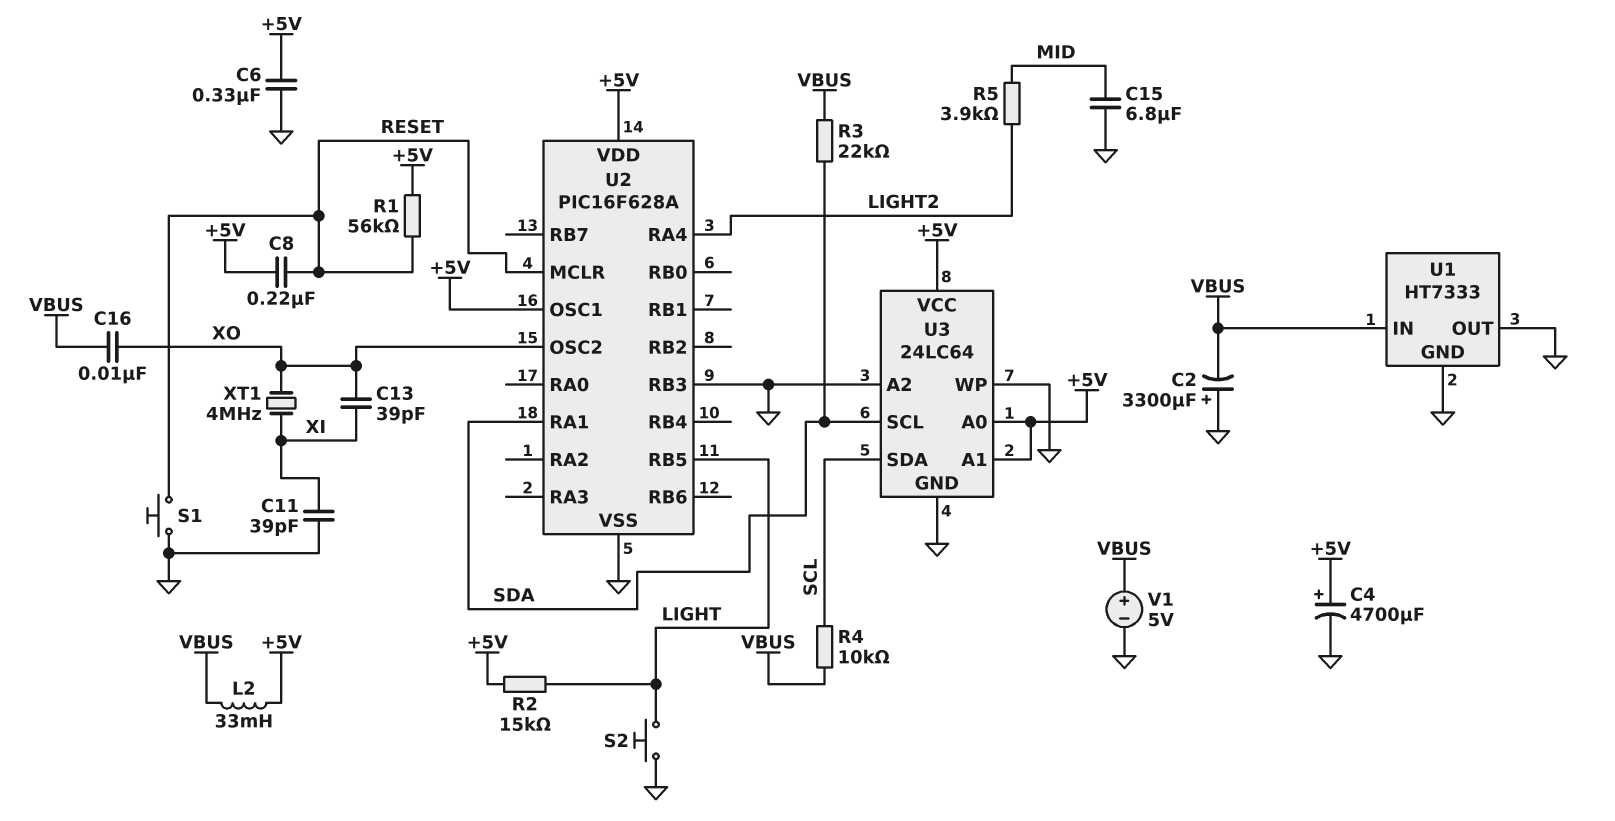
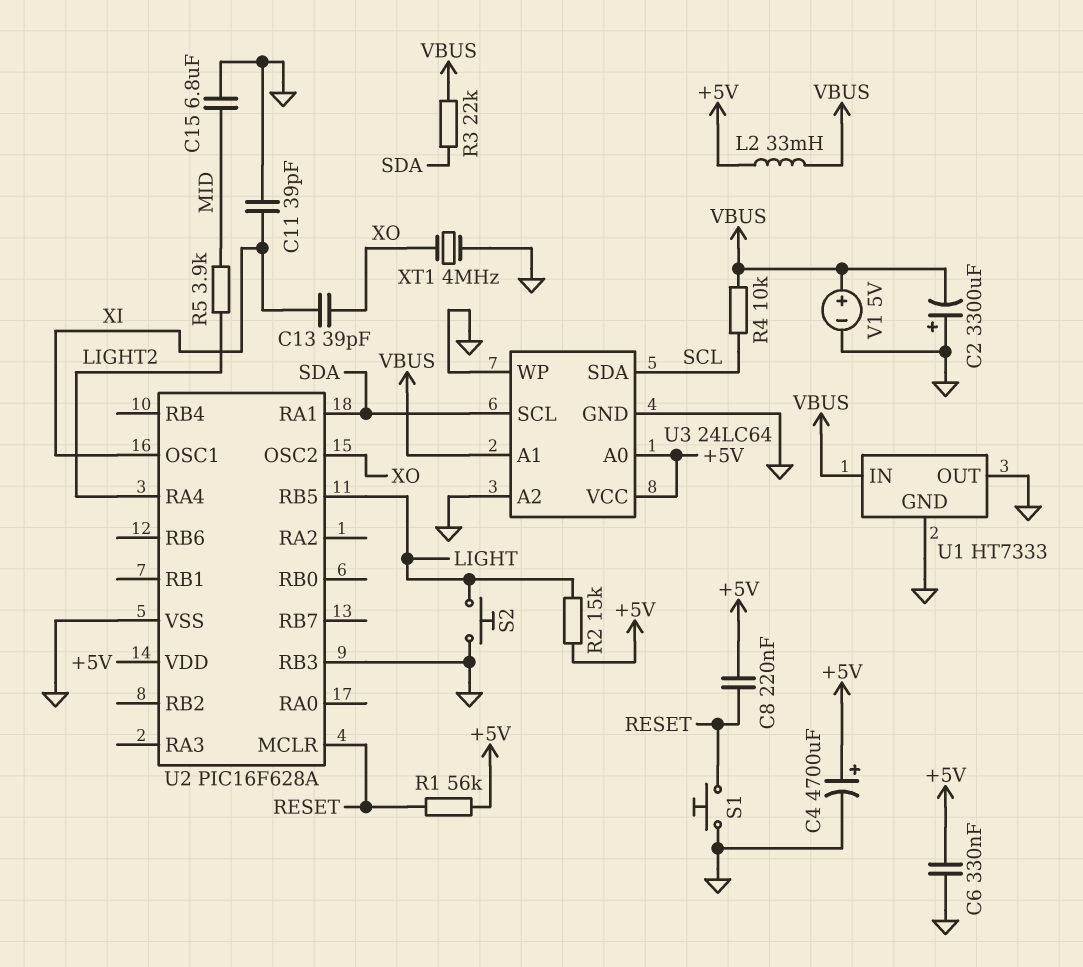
C16: 10nF (VBUS, XO) -> none
U2 pin OSC1: +5V -> XI
U3 pin A1: +5V -> VBUS
XT1: 4MHz (XI, XO) -> 4MHz (GND, XO)

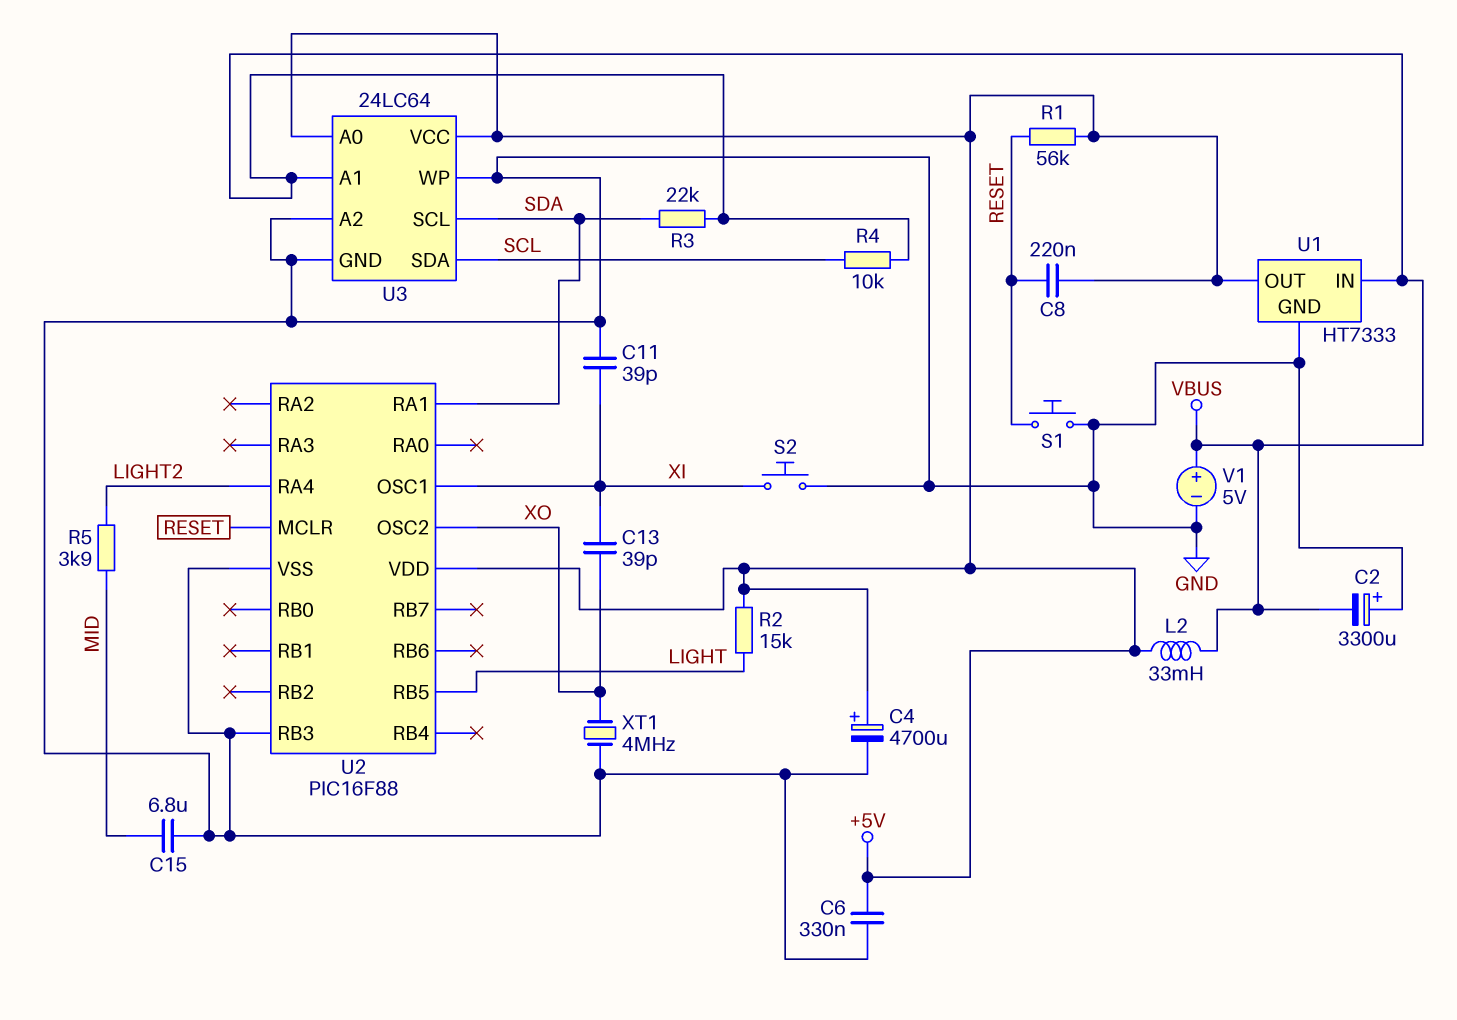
S2: button (GND, LIGHT) -> button (GND, XI)
U1 pin OUT: GND -> +5V
U2: PIC16F628A -> PIC16F88

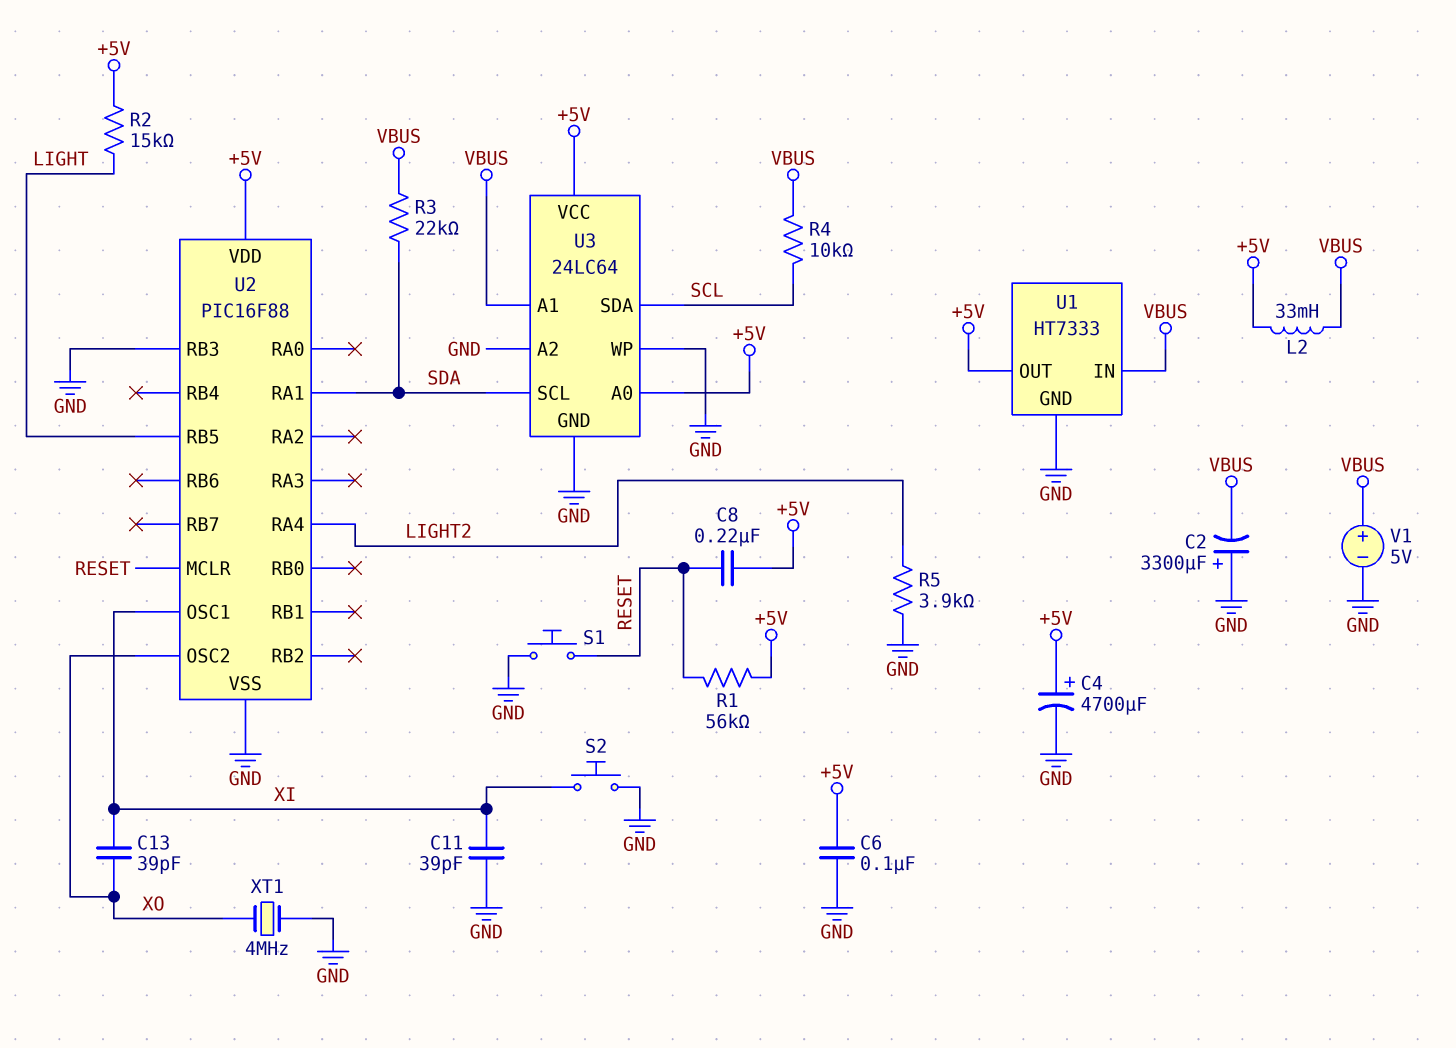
C6: 330nF (+5V, GND) -> 100nF (+5V, GND)
C15: 6.8uF (GND, MID) -> none
R5: 3.9k (LIGHT2, MID) -> 3.9k (GND, LIGHT2)

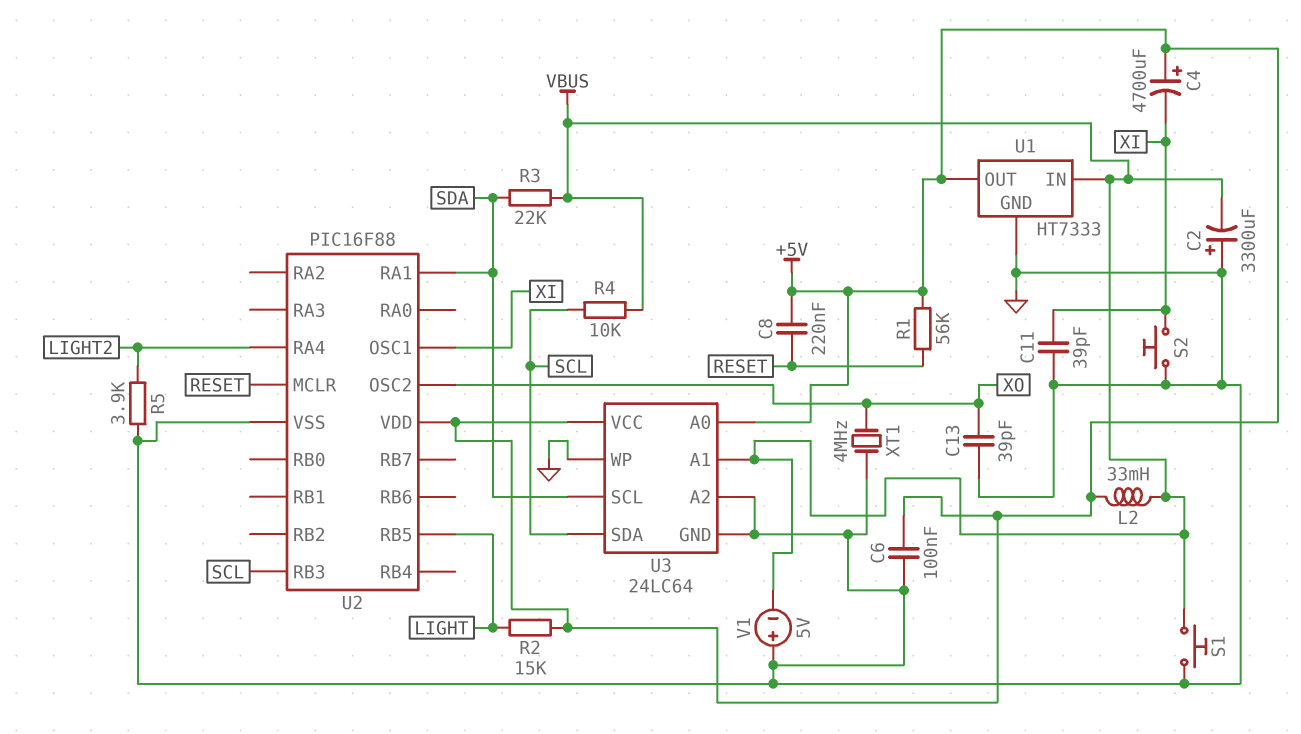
C4: 4700uF (plus +5V, minus GND) -> 4700uF (plus +5V, minus XI)
C13: 39pF (XI, XO) -> 39pF (GND, XO)
S1: button (GND, RESET) -> button (GND, VBUS)
U2 pin RB3: GND -> SCL
V1: 5V (plus VBUS, minus GND) -> 5V (plus GND, minus VBUS)

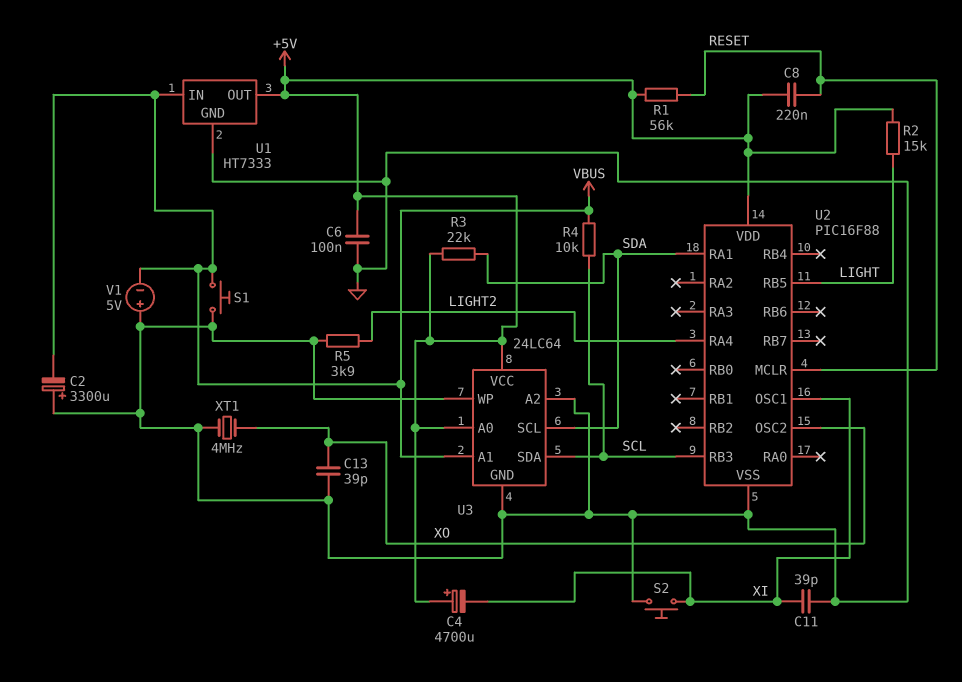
L2: 33mH (+5V, VBUS) -> none
R3: 22k (SDA, VBUS) -> 22k (+5V, SDA)

